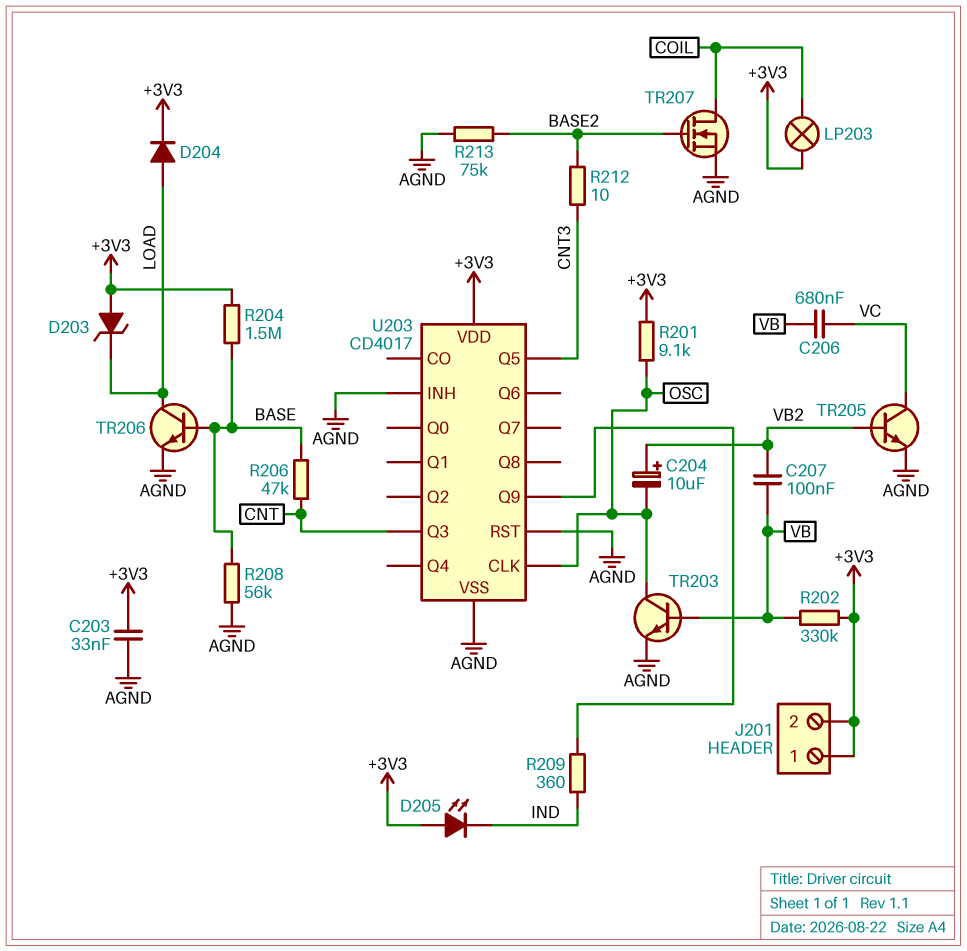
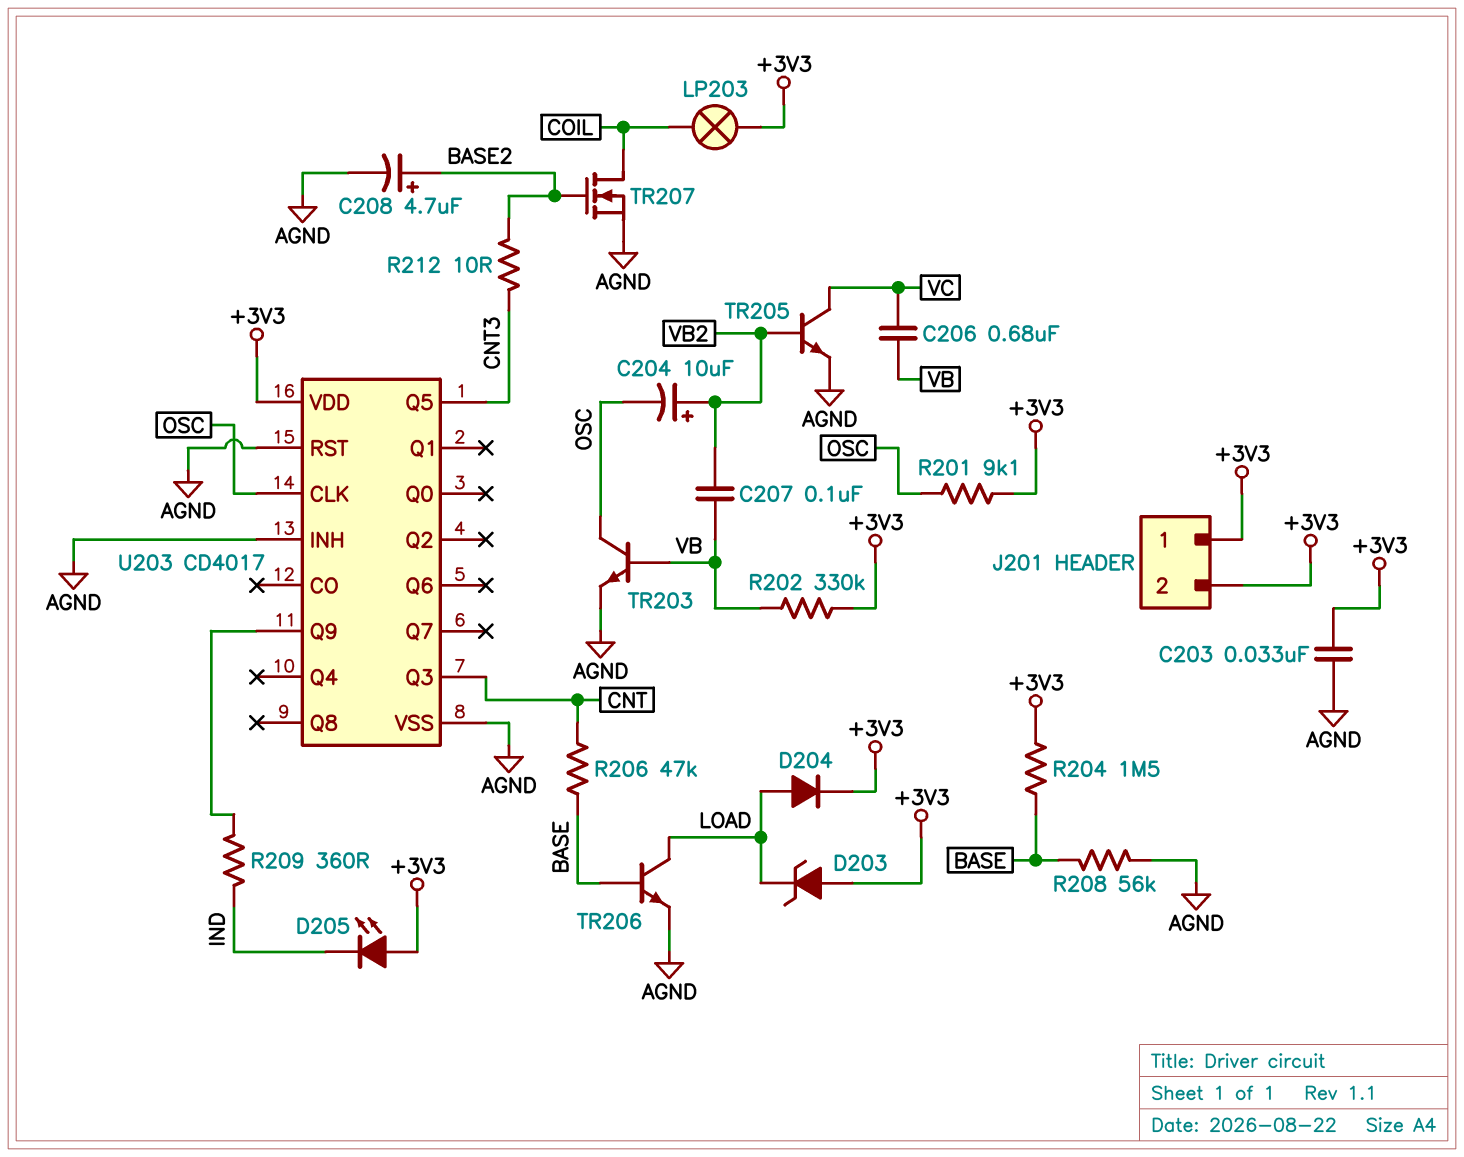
C208: none -> 4.7uF (plus BASE2, minus AGND)
R213: 75k (AGND, BASE2) -> none

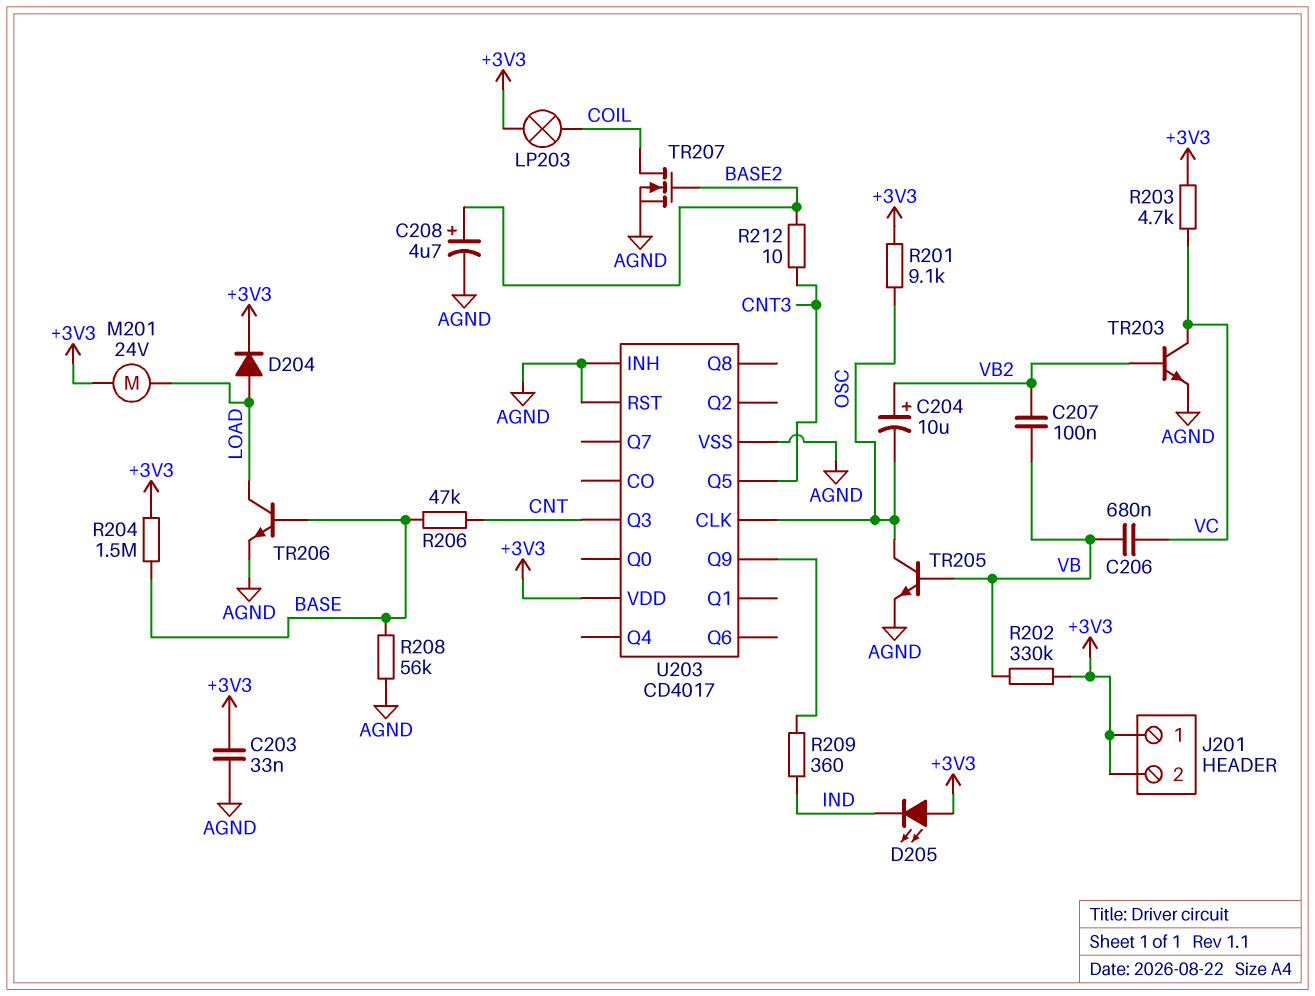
D203: zener (A +3V3, K LOAD) -> none
M201: none -> motor 24V (+3V3, LOAD)
R203: none -> 4.7k (+3V3, VC)
TR203: NPN (B VB, C OSC, E AGND) -> NPN (B VB2, C VC, E AGND)
TR205: NPN (B VB2, C VC, E AGND) -> NPN (B VB, C OSC, E AGND)

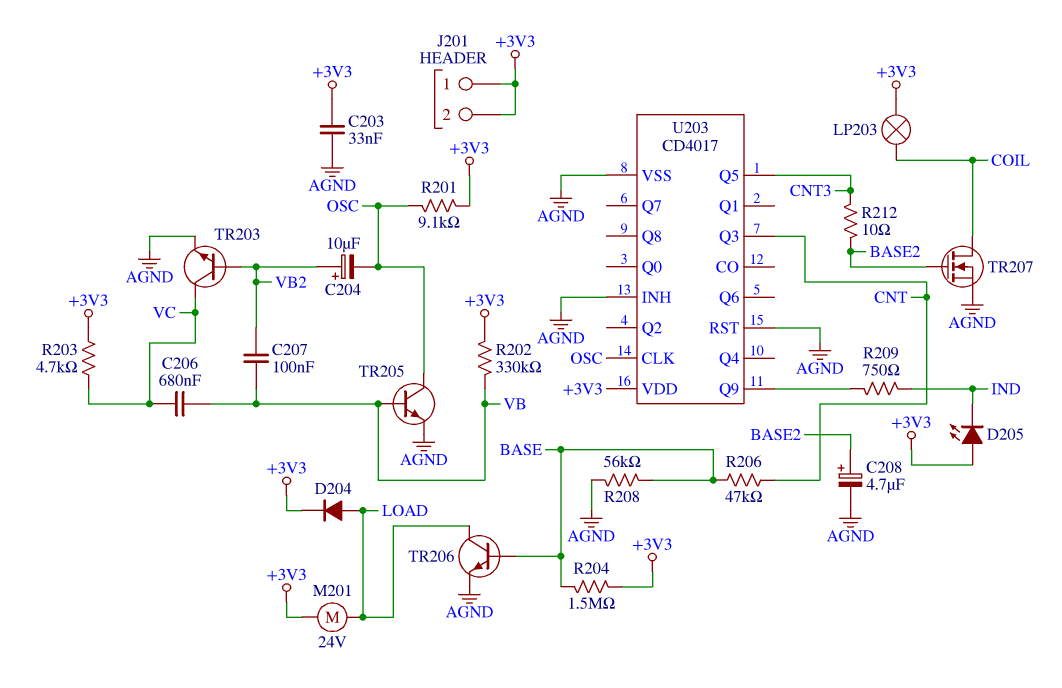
R209: 360 (IND, U203/Q9) -> 750 (IND, U203/Q9)

